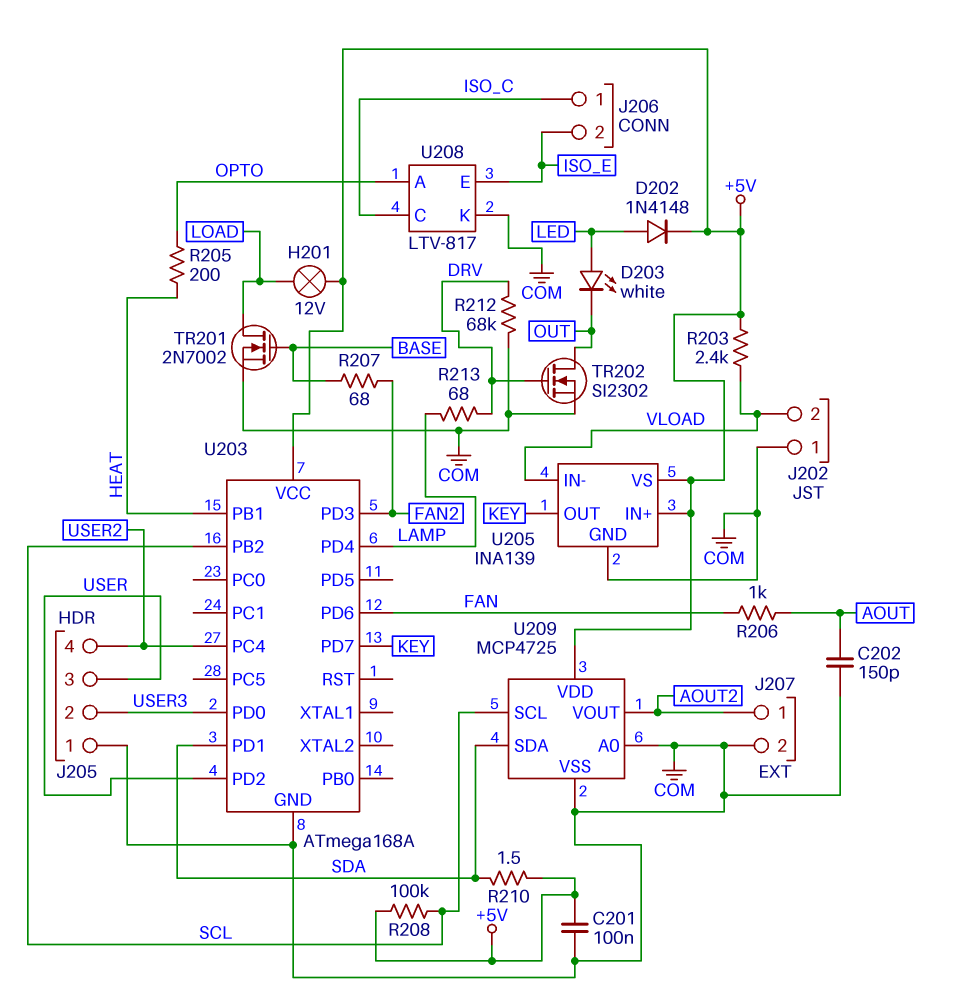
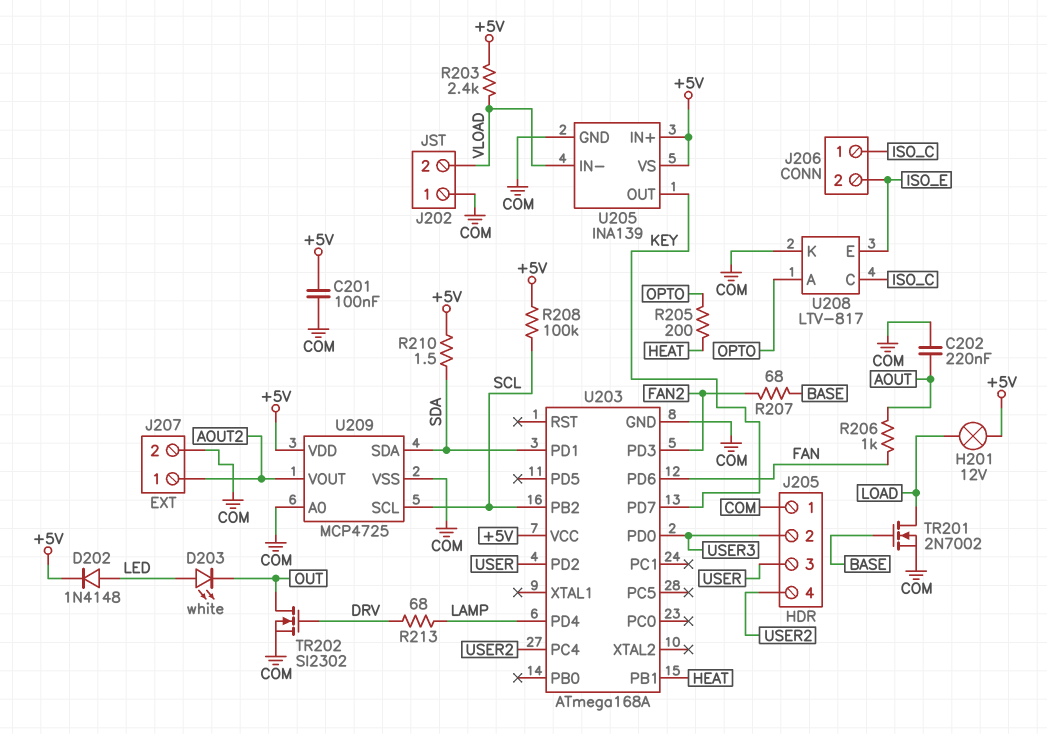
C202: 150pF (AOUT, COM) -> 220nF (AOUT, COM)
R212: 68k (COM, DRV) -> none

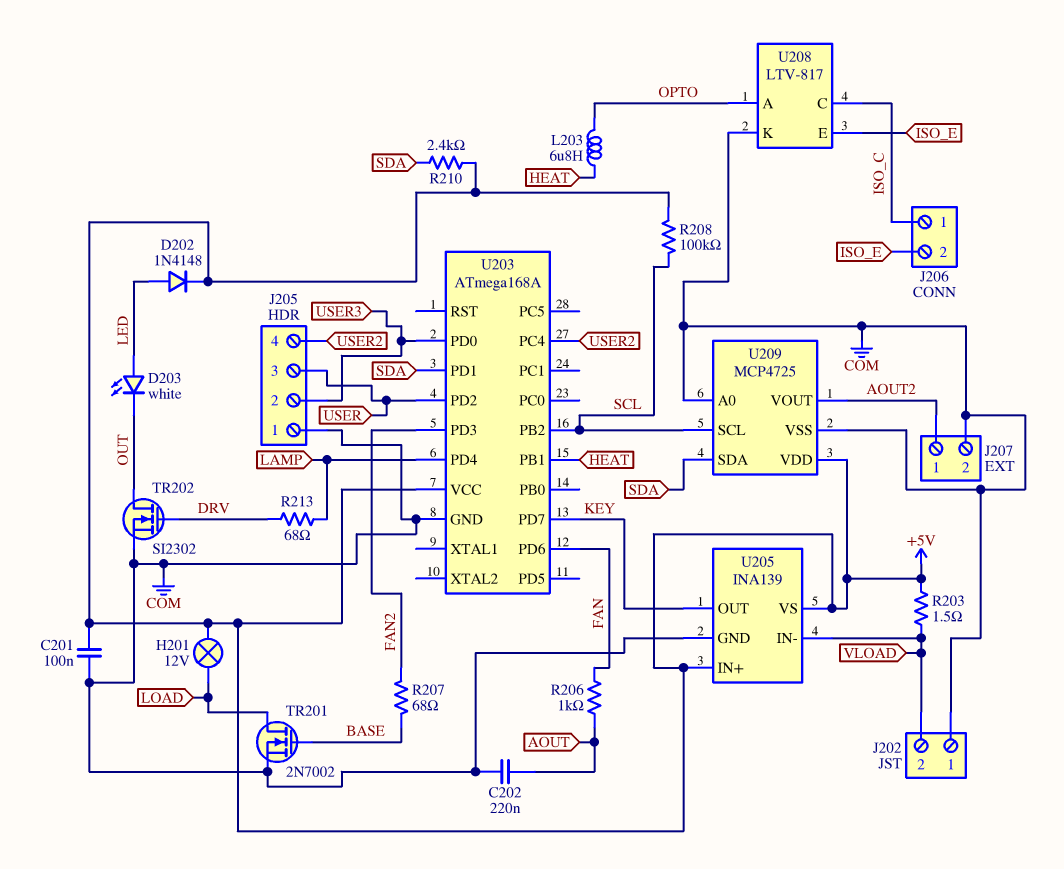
L203: none -> 6.8uH (HEAT, OPTO)
R203: 2.4k (+5V, VLOAD) -> 1.5 (+5V, VLOAD)
R205: 200 (HEAT, OPTO) -> none
R210: 1.5 (+5V, SDA) -> 2.4k (+5V, SDA)

